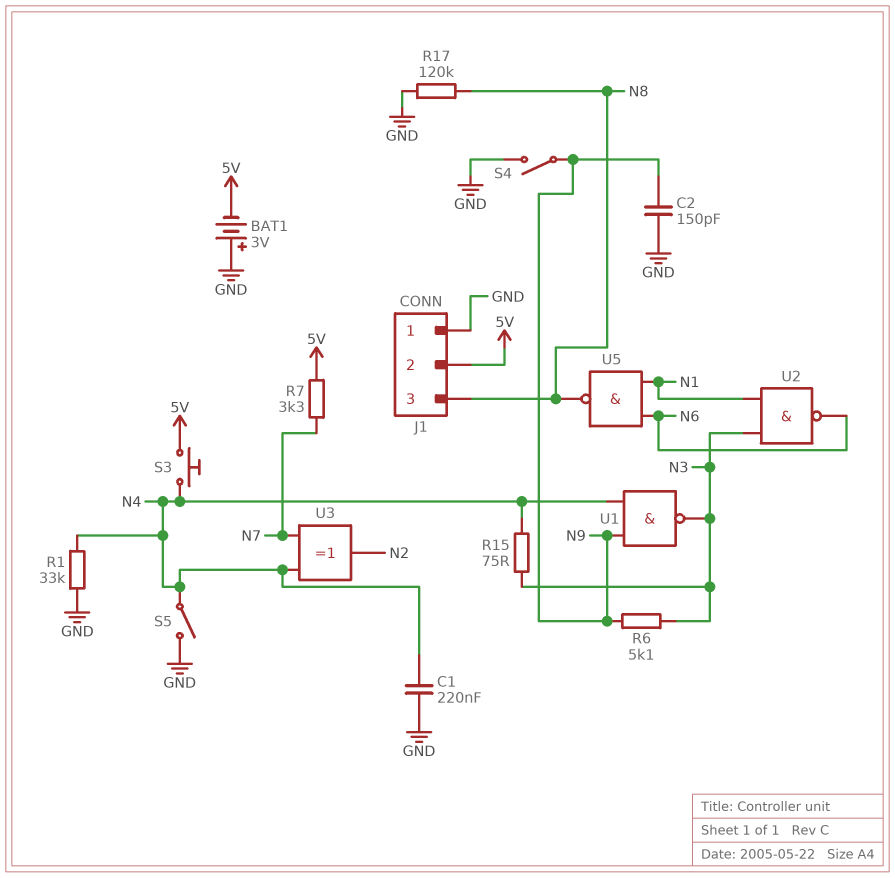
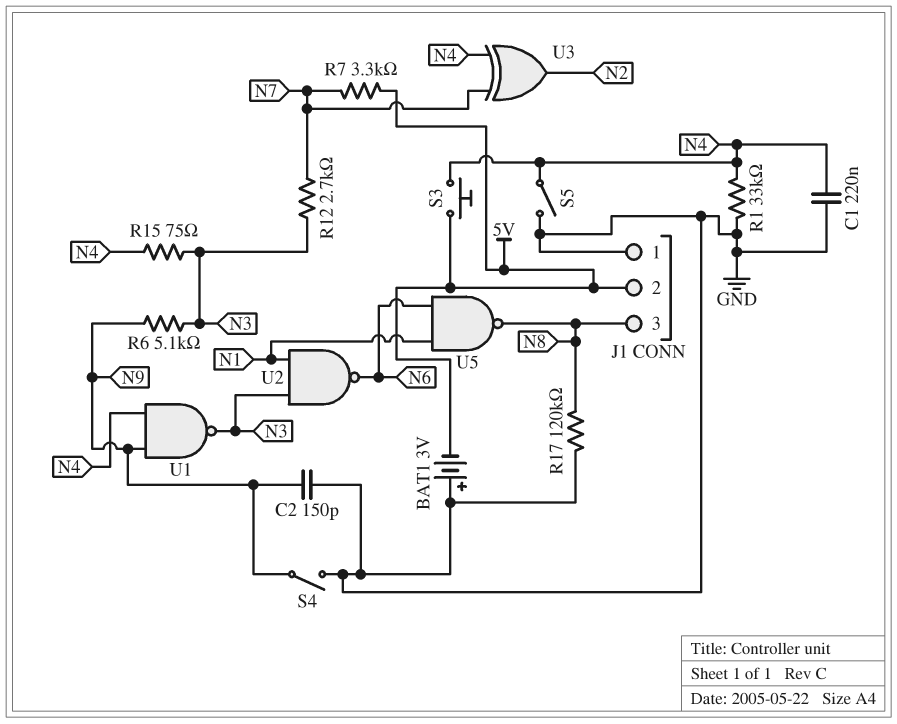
R12: none -> 2.7k (N3, N7)

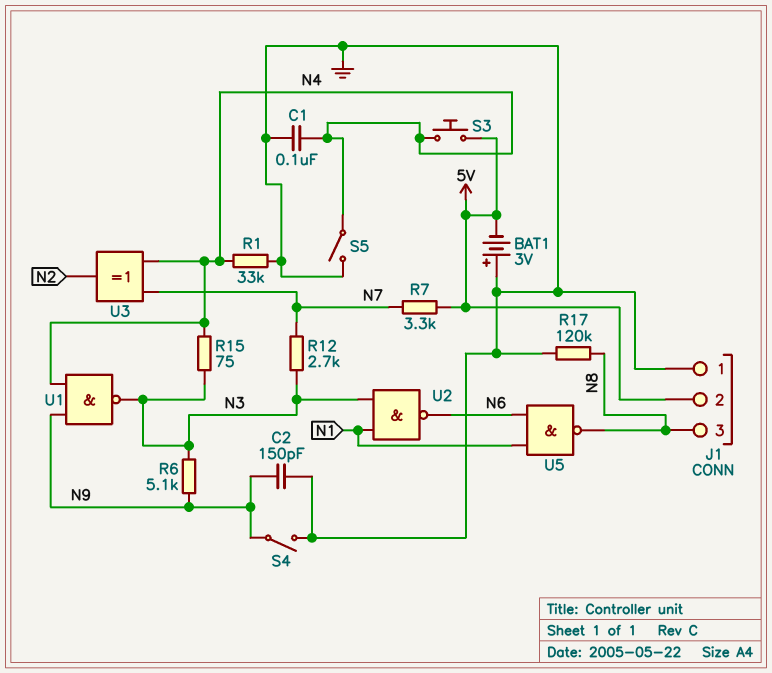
C1: 220nF (GND, N4) -> 100nF (GND, N4)

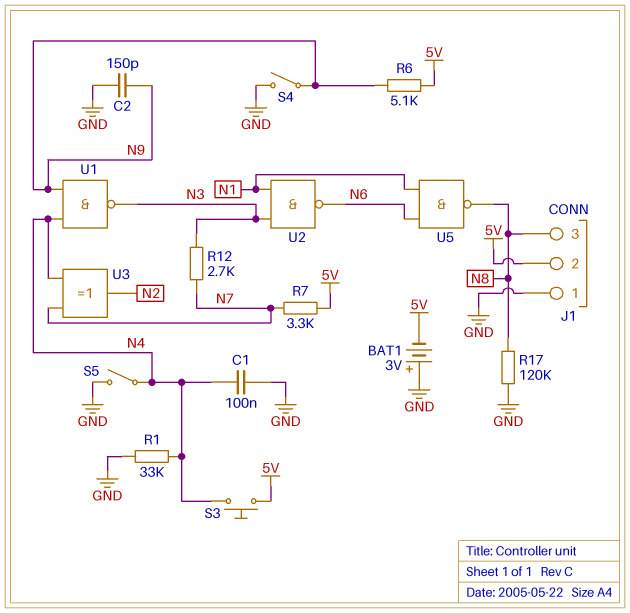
R6: 5.1k (N3, N9) -> 5.1k (5V, N9)
R15: 75 (N3, N4) -> none

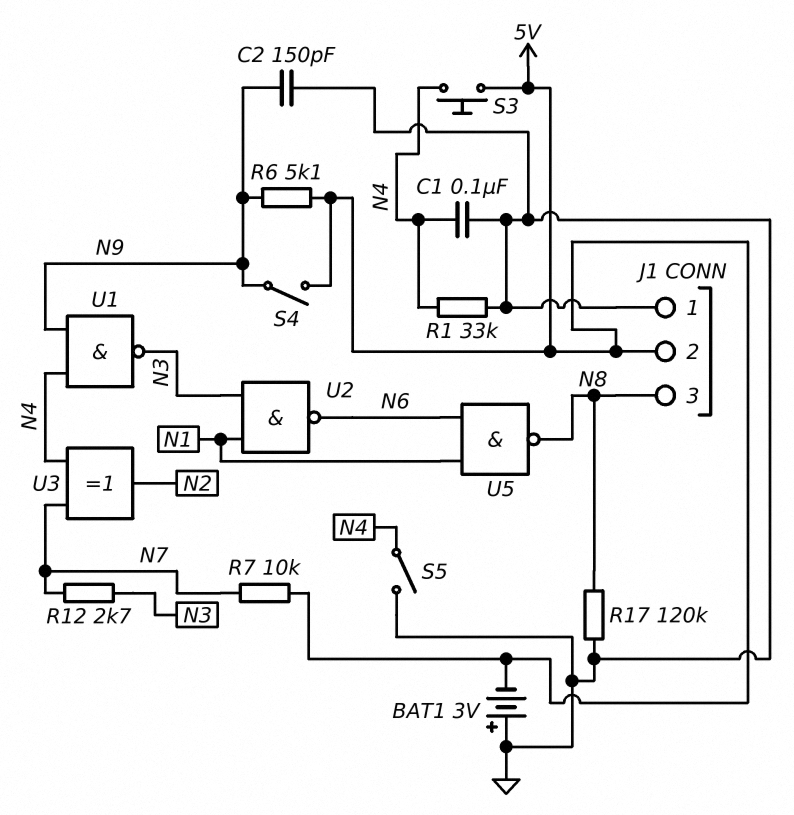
R7: 3.3k (5V, N7) -> 10k (5V, N7)
S4: switch (GND, N9) -> switch (5V, N9)

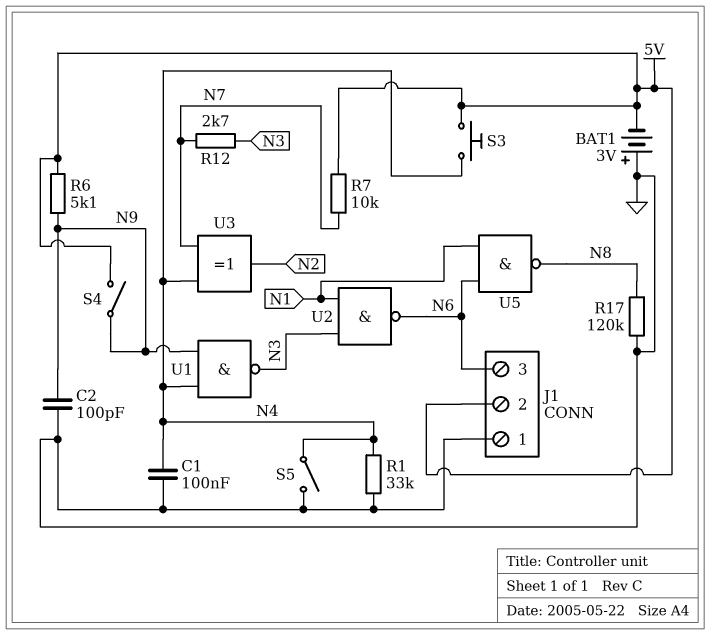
C2: 150pF (GND, N9) -> 100pF (GND, N9)
J1 pin 3: N8 -> N6

